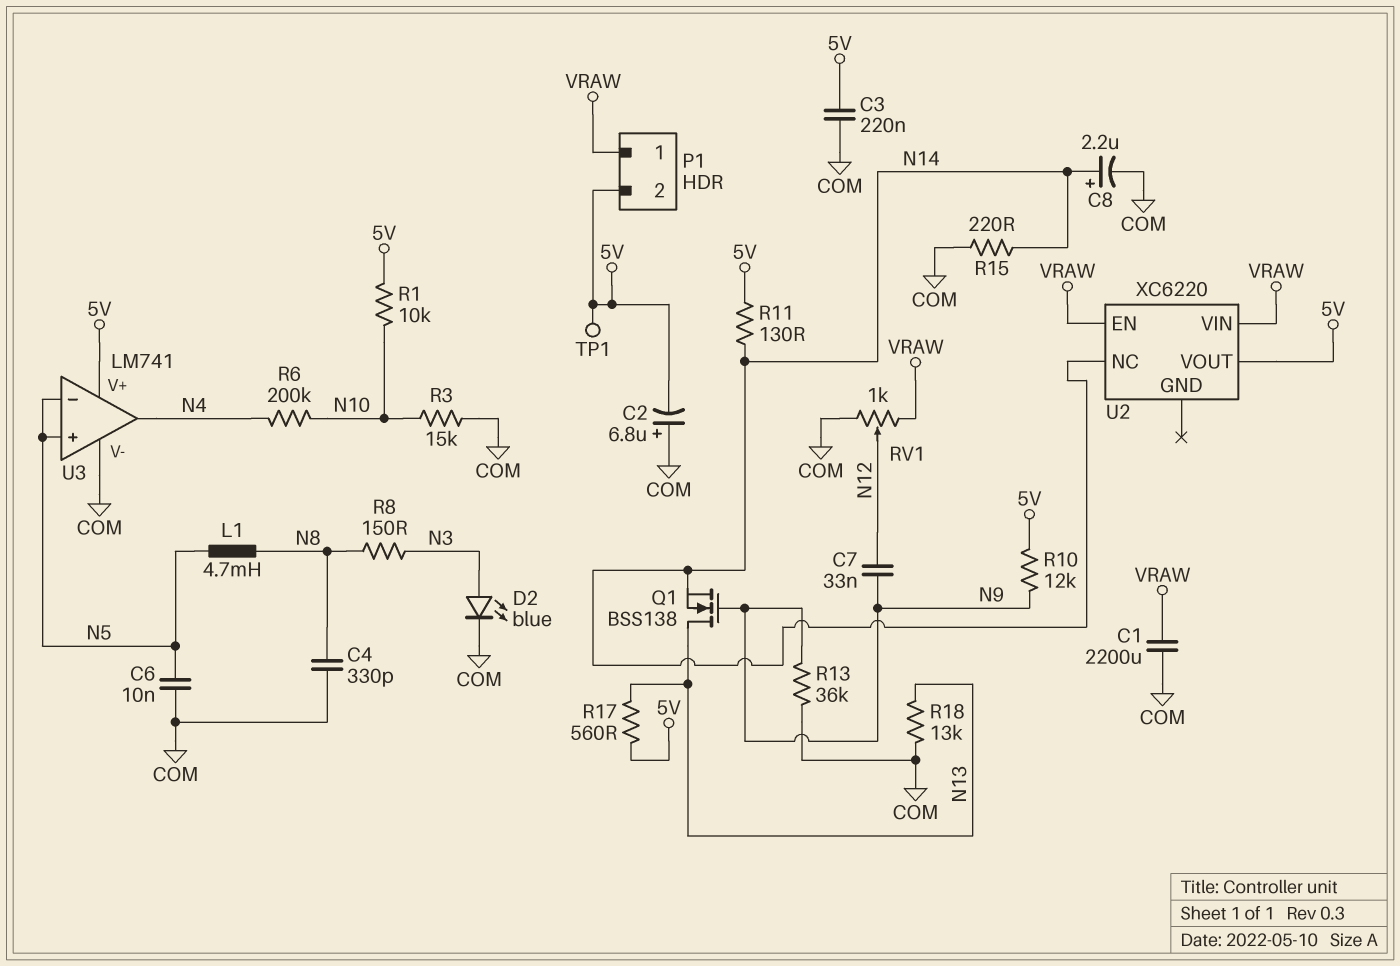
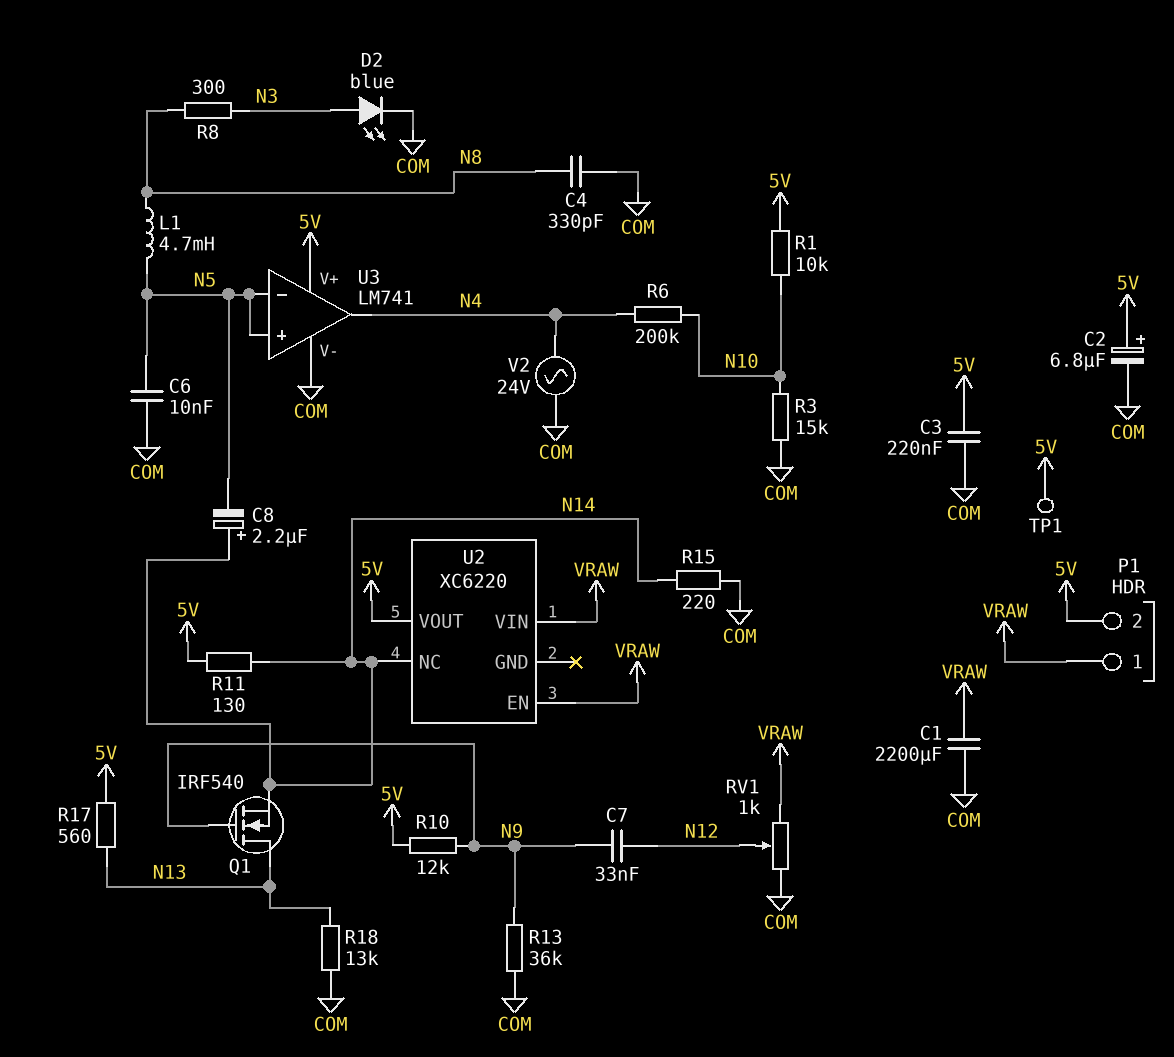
C2: 6.8uF (plus COM, minus 5V) -> 6.8uF (plus 5V, minus COM)
C8: 2.2uF (plus N14, minus COM) -> 2.2uF (plus N14, minus N5)
Q1: NMOS BSS138 (G N9, D N13, S N14) -> NMOS IRF540 (G N9, D N13, S N14)
R8: 150 (N3, N8) -> 300 (N3, N8)
V2: none -> AC 24V (COM, N4)

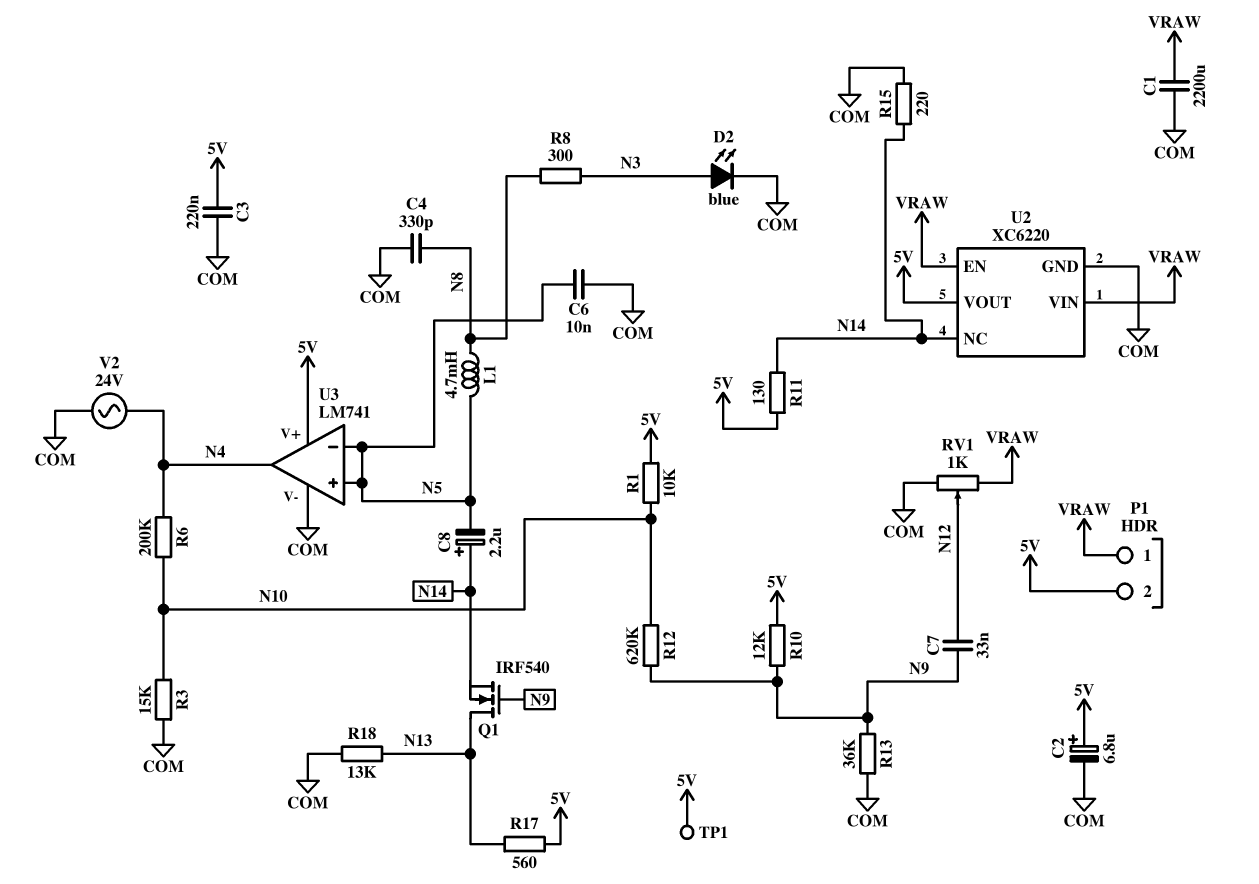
R12: none -> 620k (N9, N10)
U2 pin GND: none -> COM

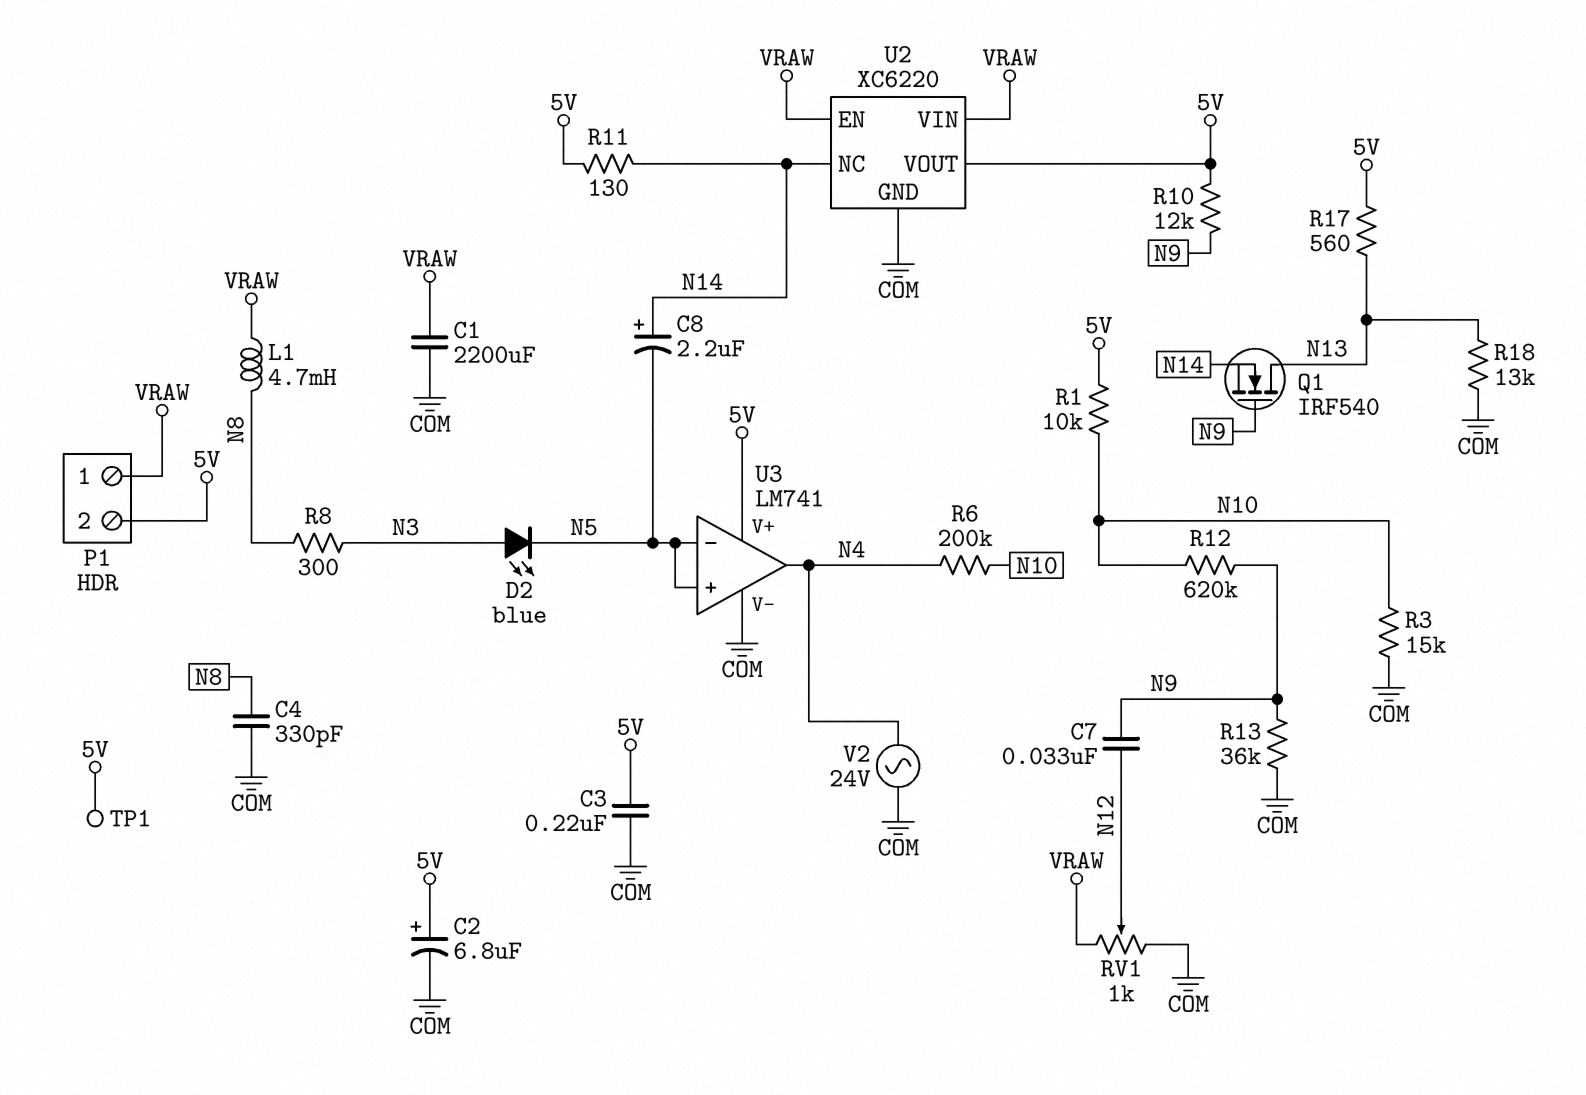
C6: 10nF (COM, N5) -> none
D2: LED blue (A N3, K COM) -> LED blue (A N3, K N5)
L1: 4.7mH (N5, N8) -> 4.7mH (N8, VRAW)
R15: 220 (COM, N14) -> none

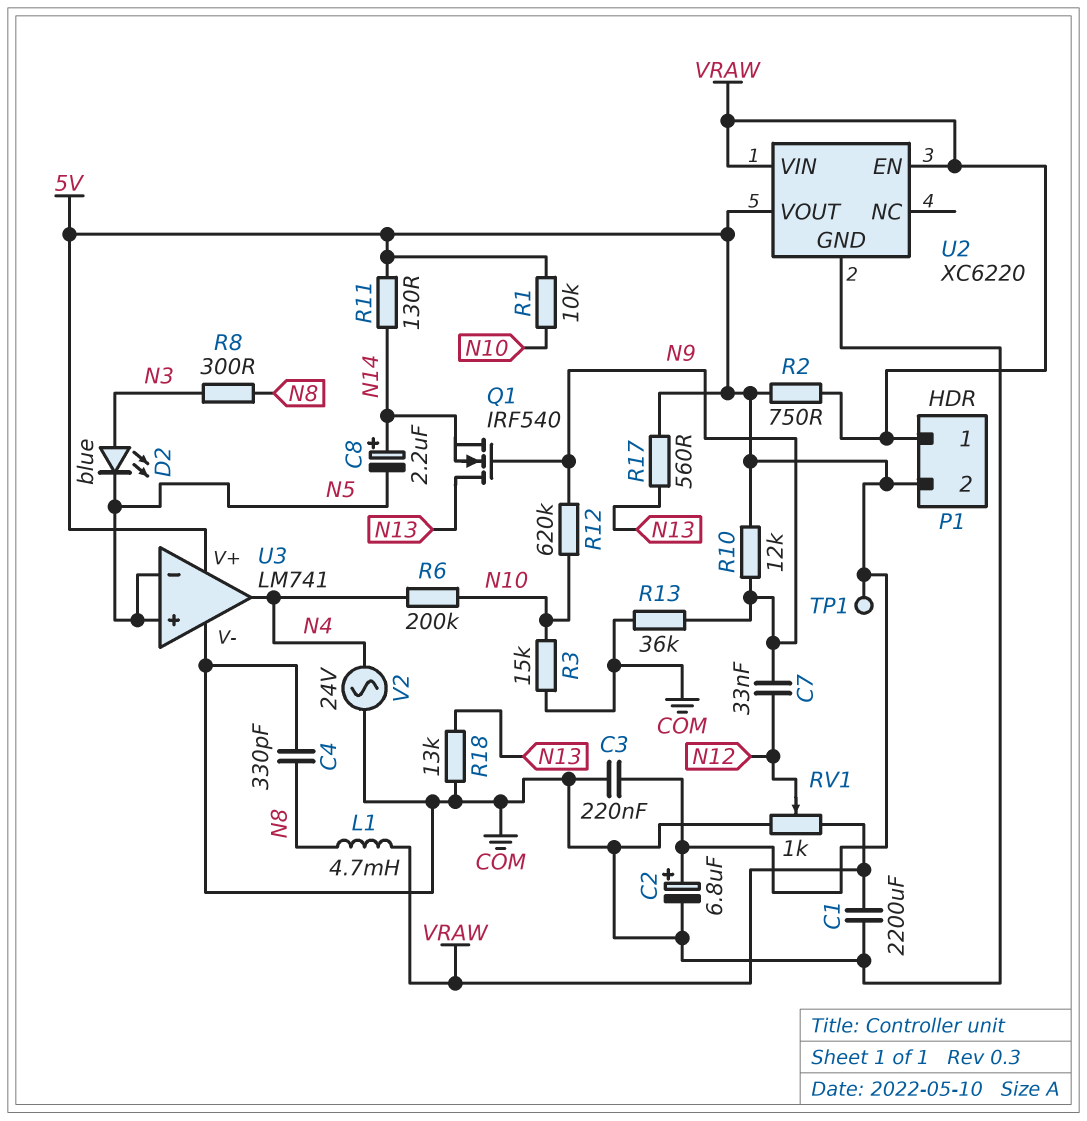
R2: none -> 750 (5V, VRAW)
U2 pin NC: N14 -> none

